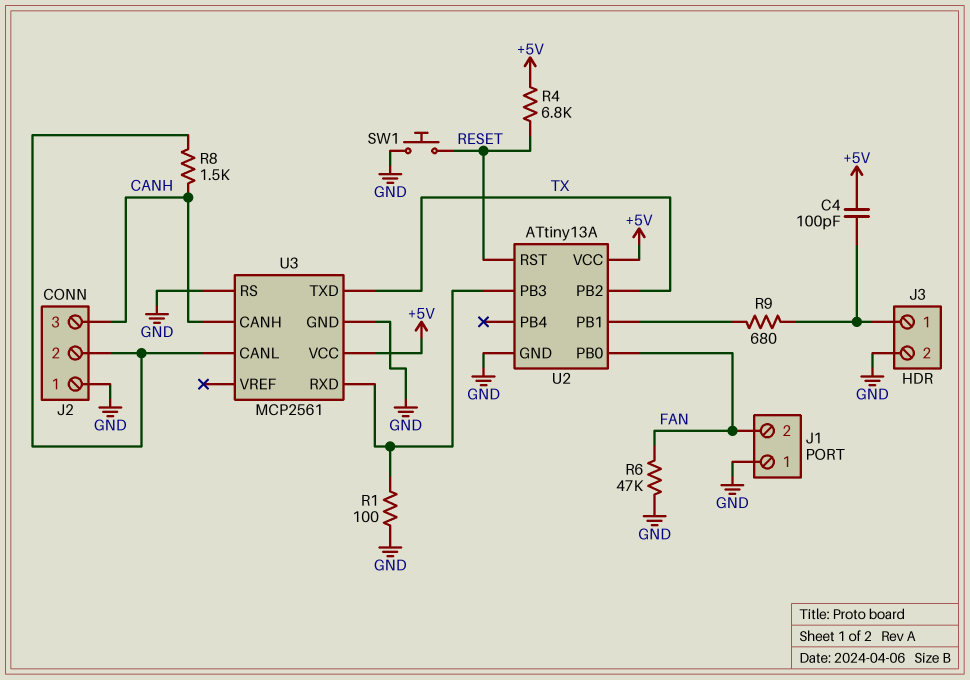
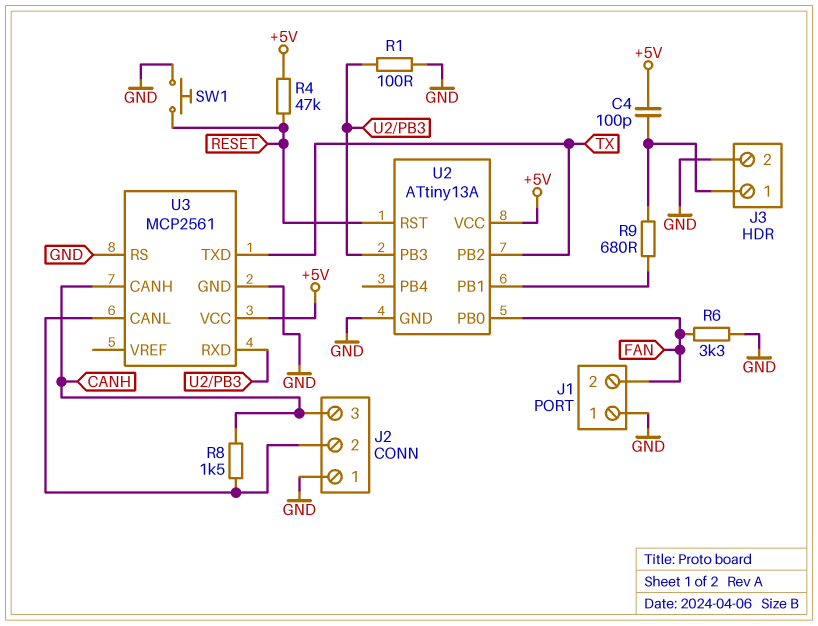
R4: 6.8k (+5V, RESET) -> 47k (+5V, RESET)
R6: 47k (FAN, GND) -> 3.3k (FAN, GND)

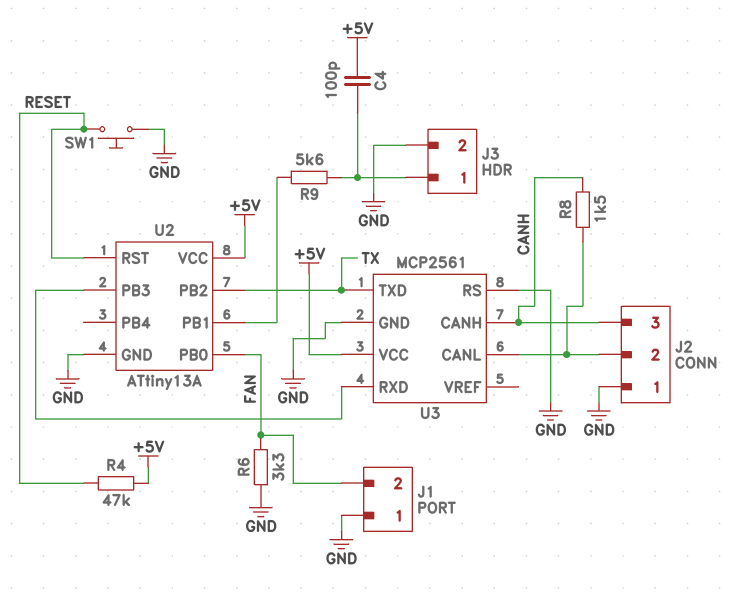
R1: 100 (GND, U2/PB3) -> none
R9: 680 (J3/1, U2/PB1) -> 5.6k (J3/1, U2/PB1)

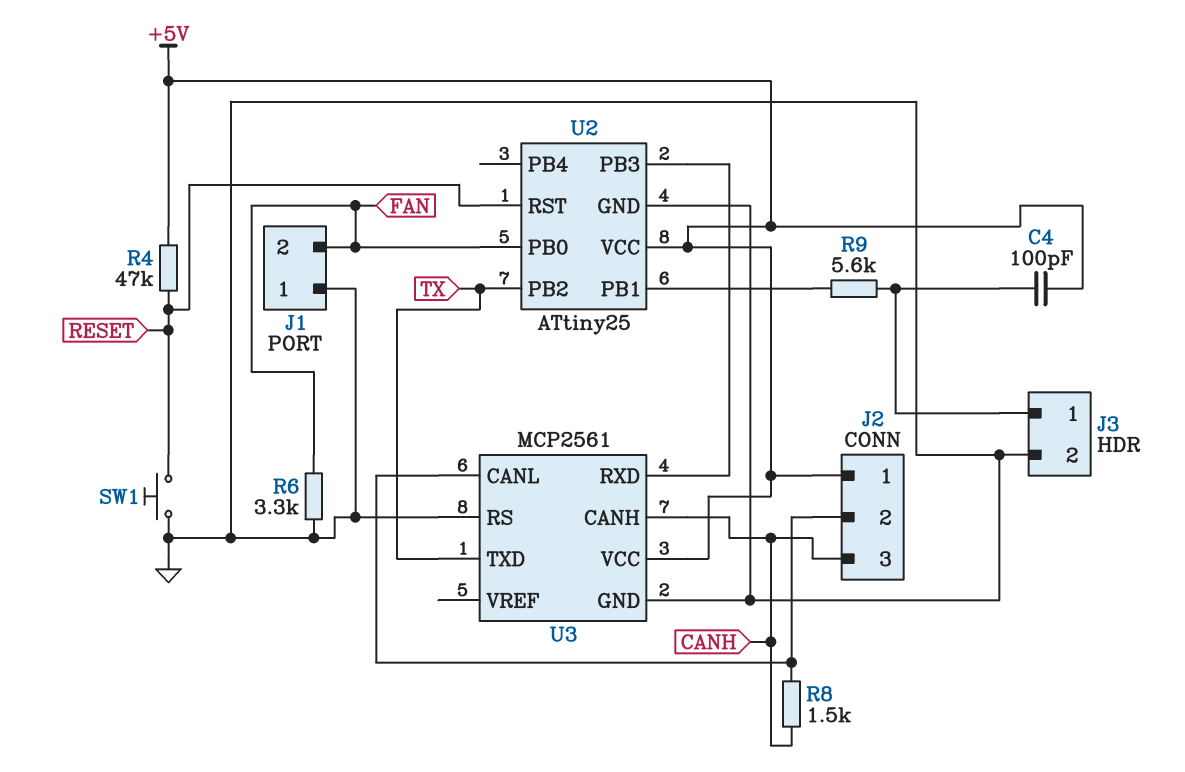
J2 pin 1: GND -> +5V
U2: ATtiny13A -> ATtiny25

